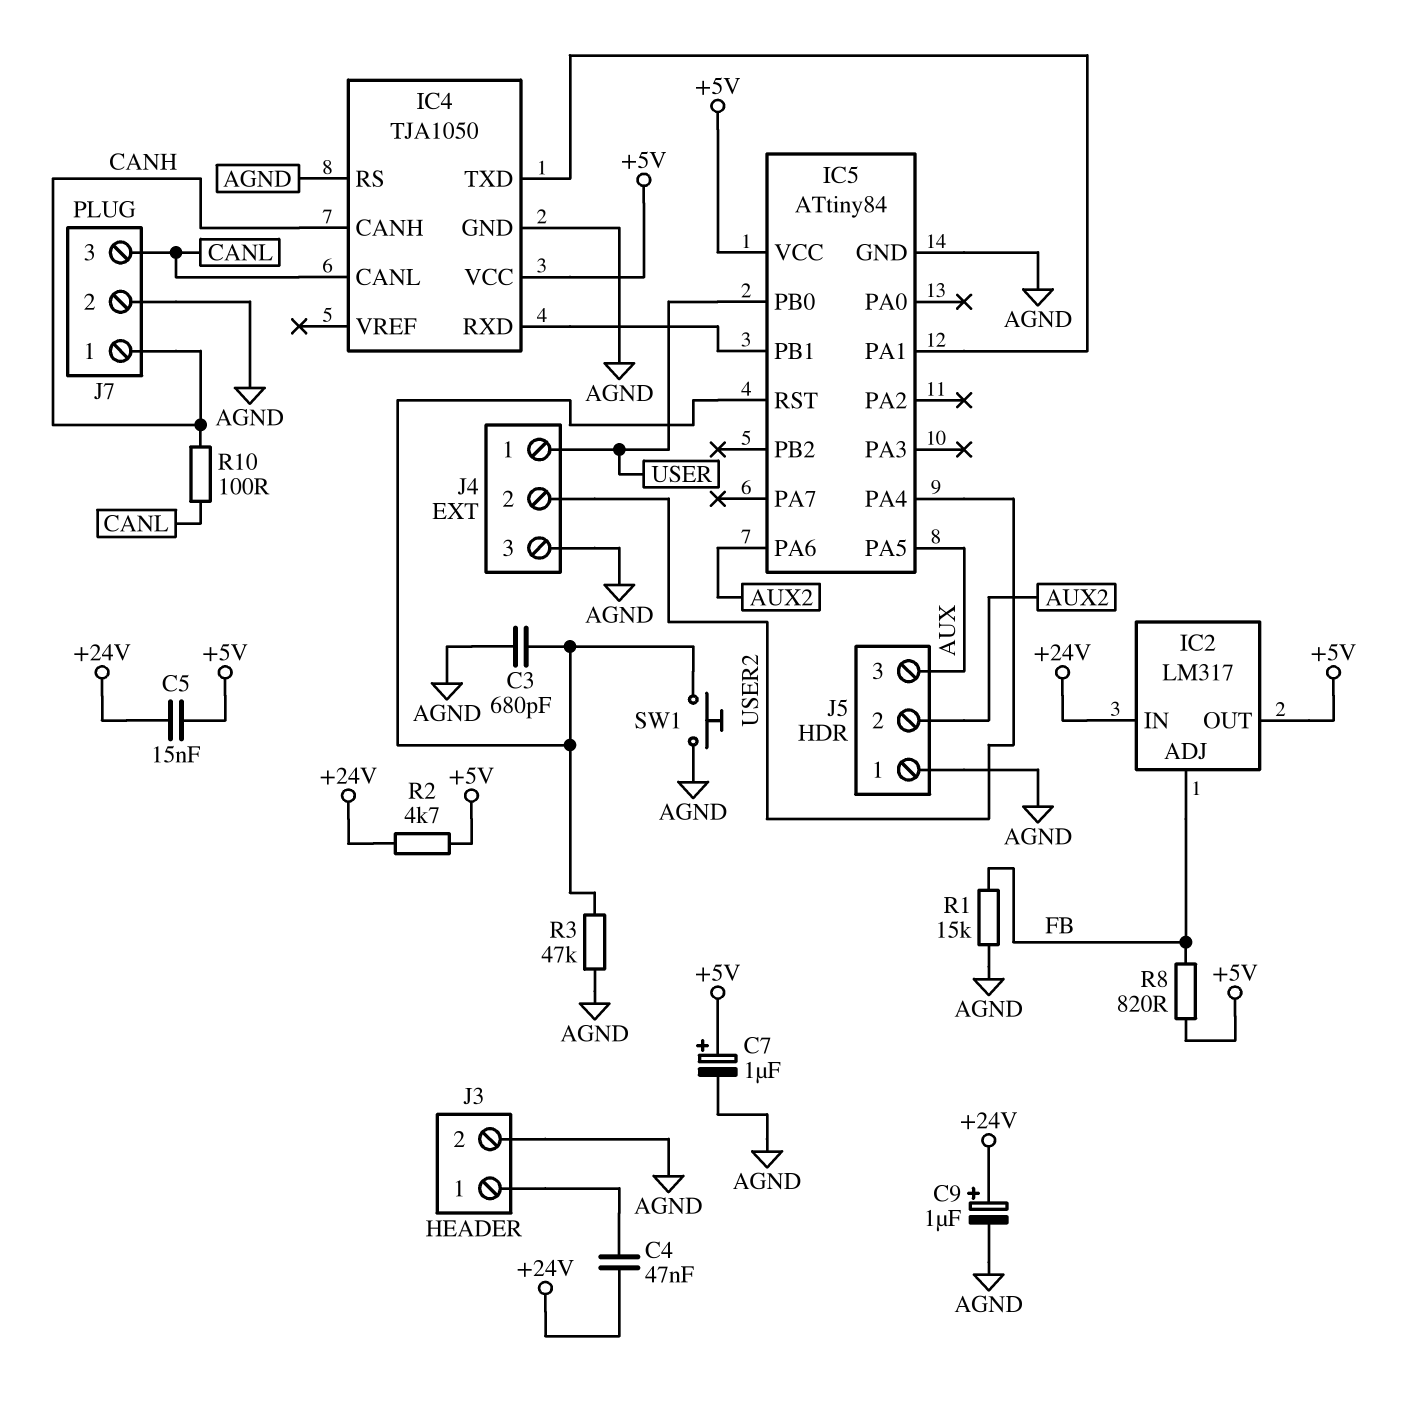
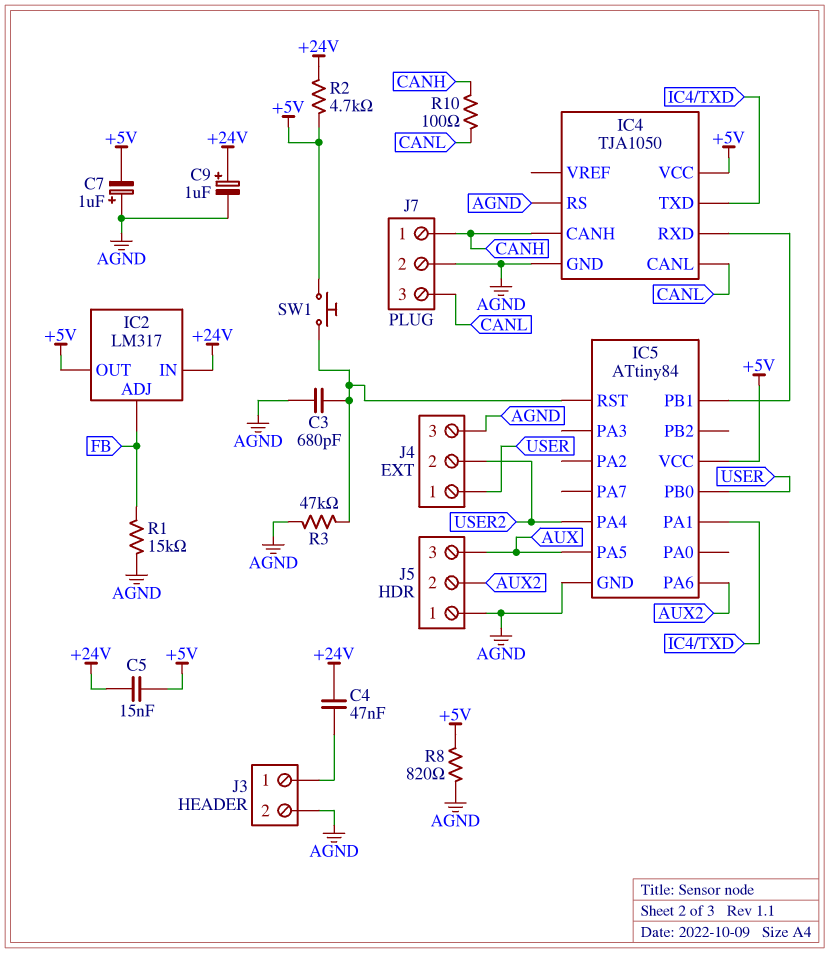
C7: 1uF (plus +5V, minus AGND) -> 1uF (plus AGND, minus +5V)
R8: 820 (+5V, FB) -> 820 (+5V, AGND)
SW1: button (AGND, IC5/RST) -> button (+5V, IC5/RST)

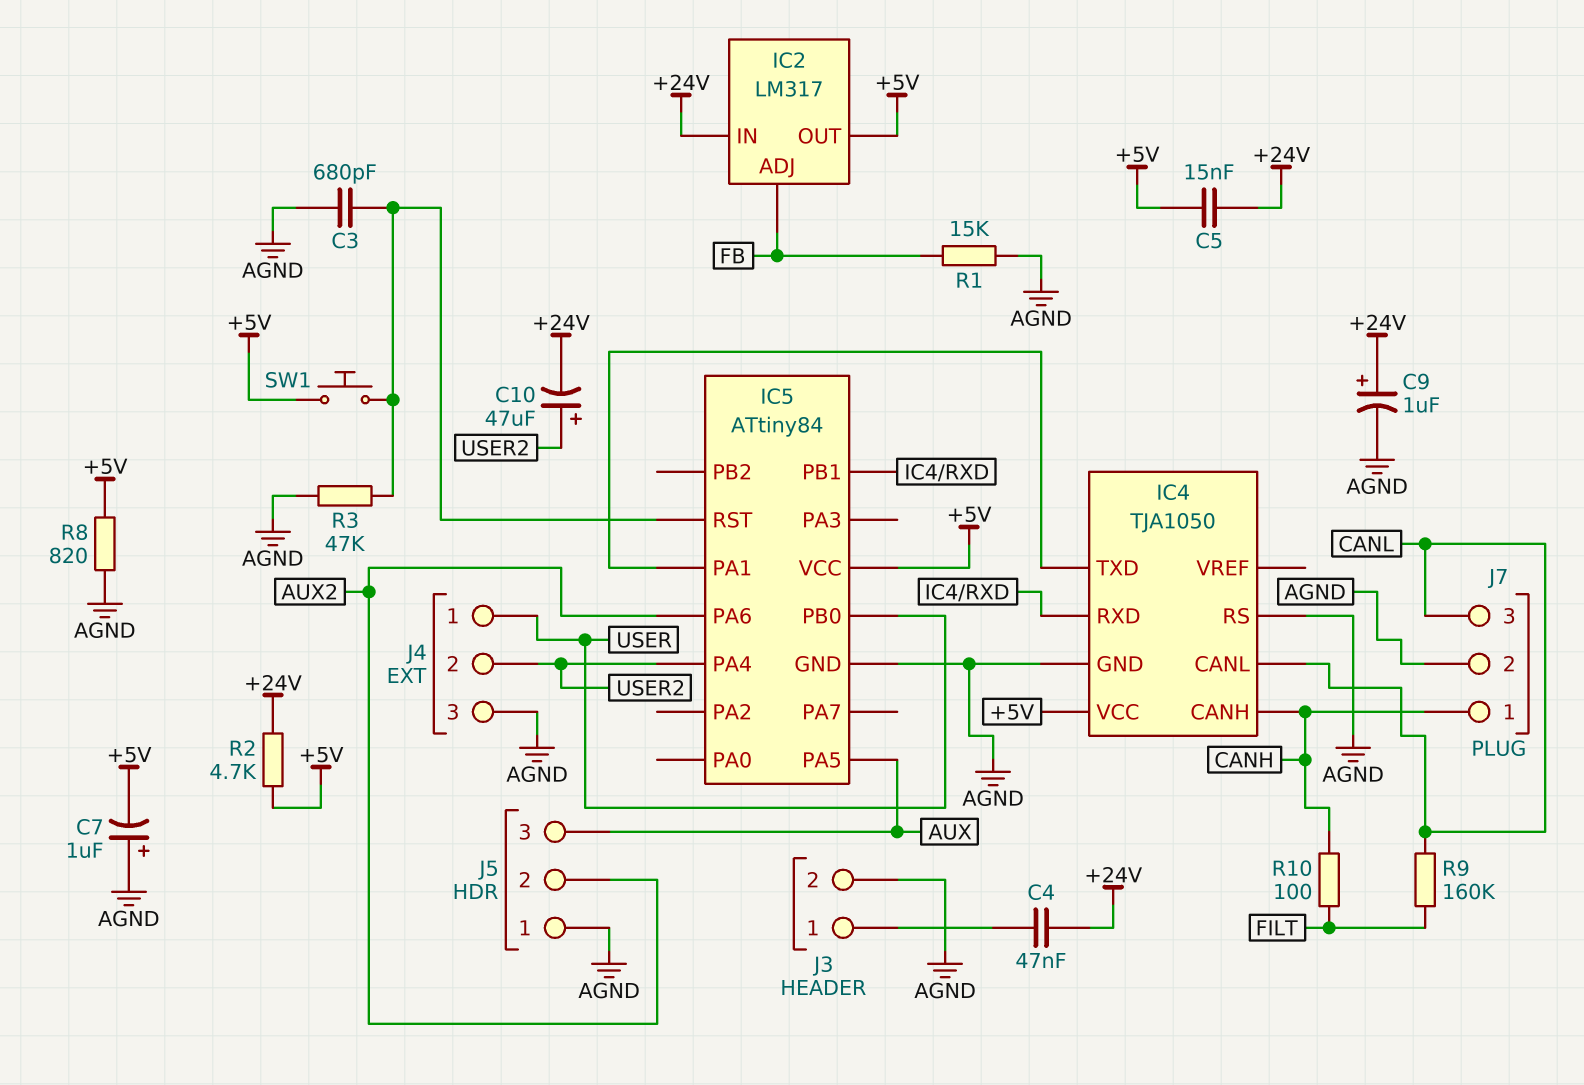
C10: none -> 47uF (plus USER2, minus +24V)
R9: none -> 160k (CANL, FILT)
R10: 100 (CANH, CANL) -> 100 (CANH, FILT)

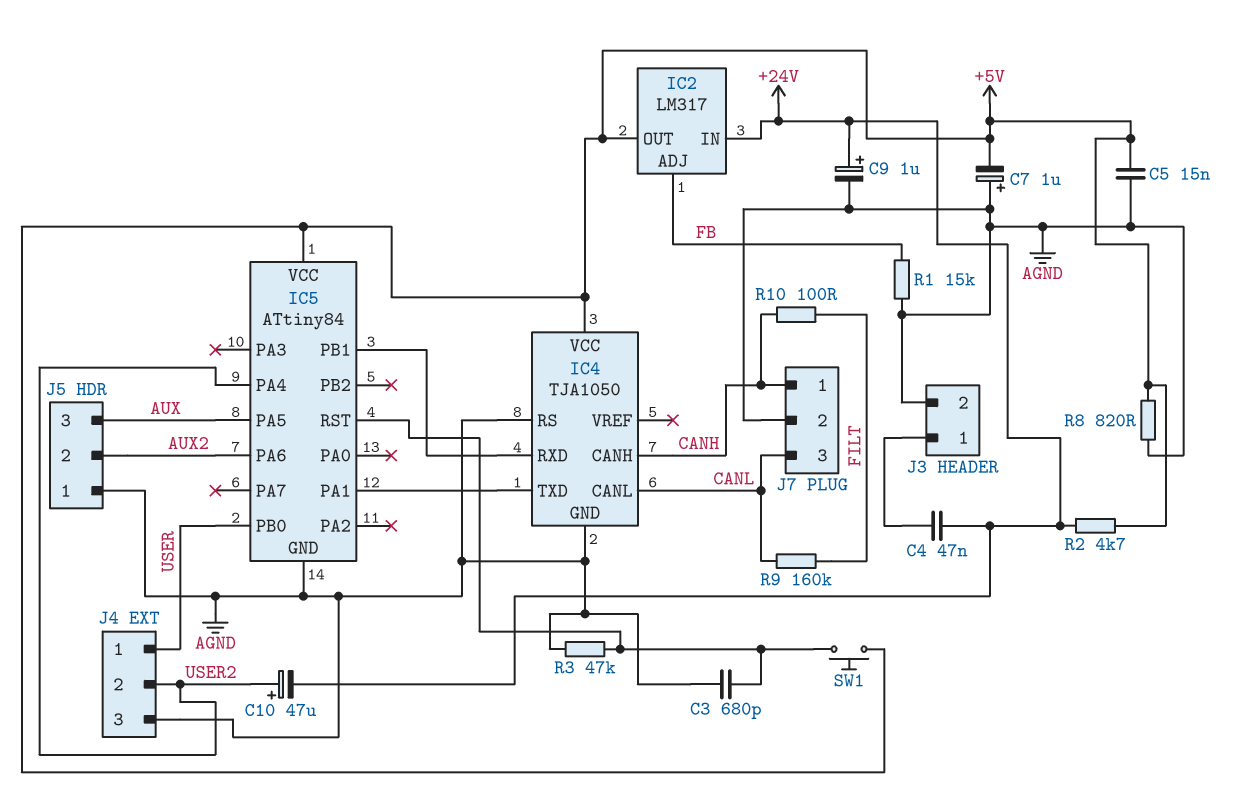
C5: 15nF (+5V, +24V) -> 15nF (+5V, AGND)

